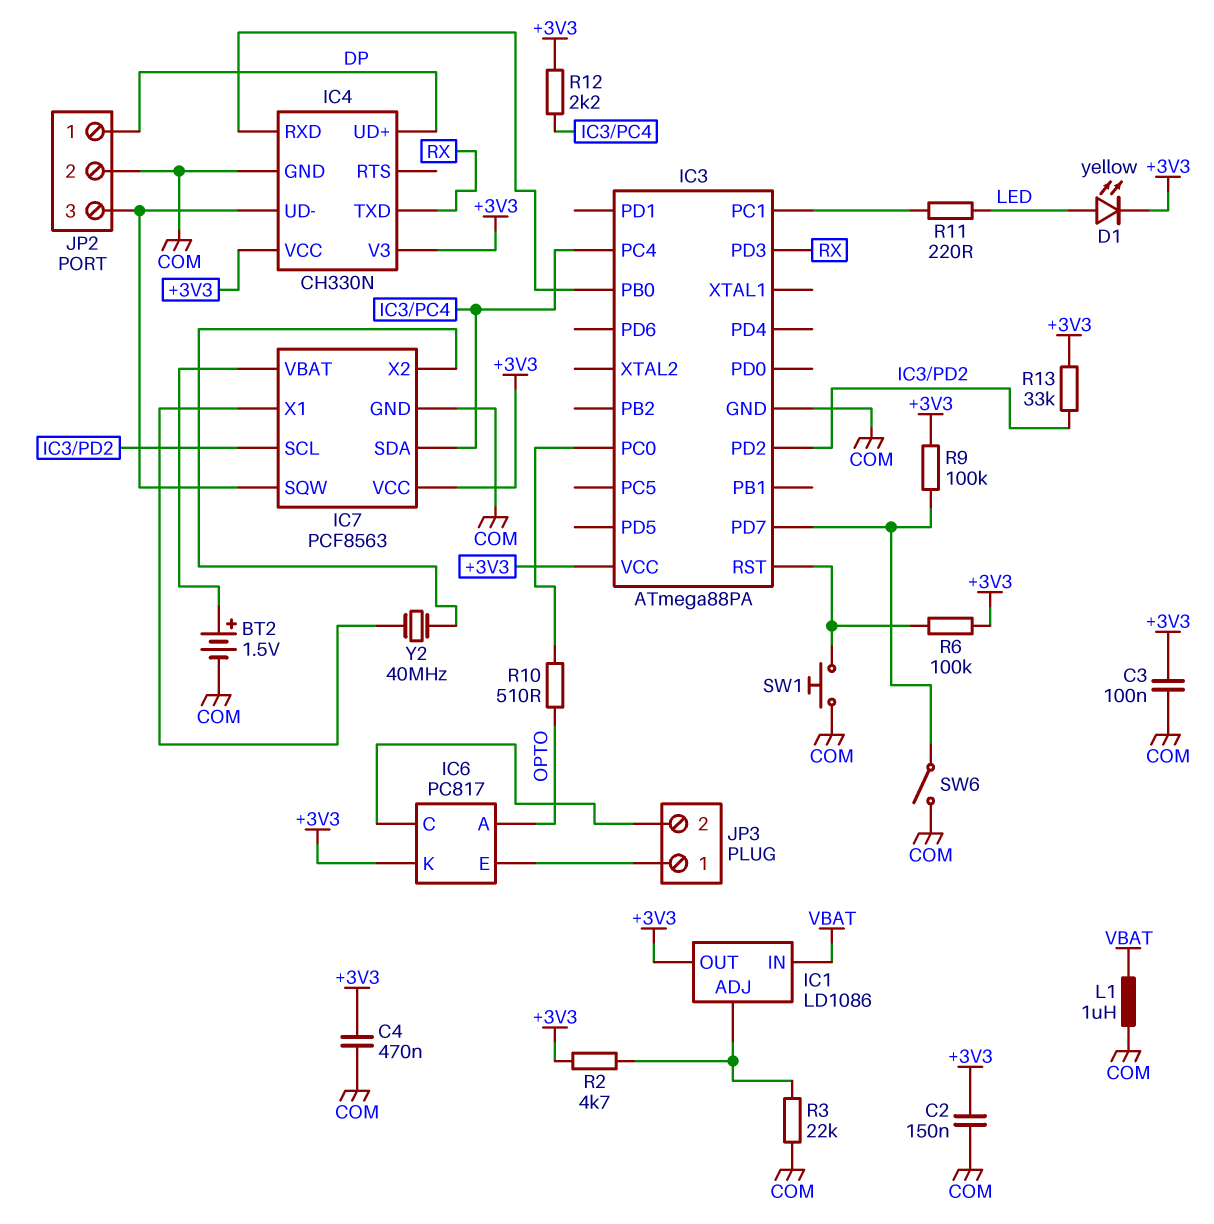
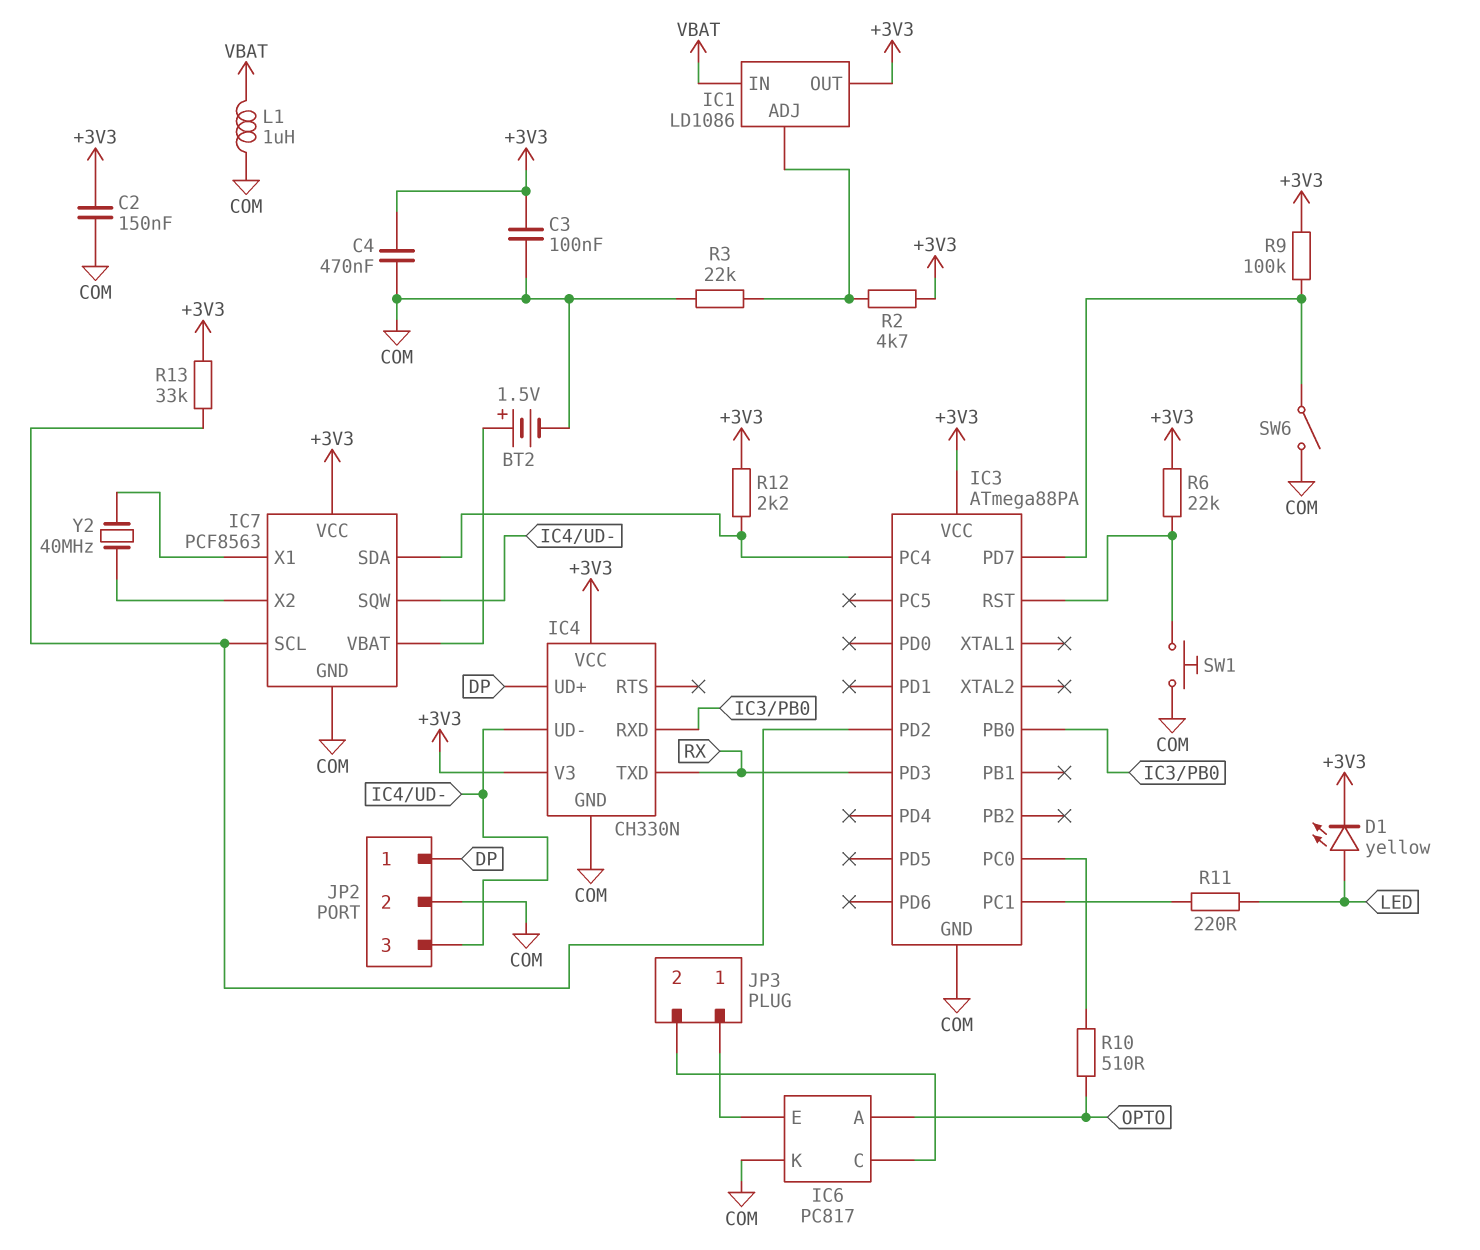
IC6 pin K: +3V3 -> COM
R6: 100k (+3V3, IC3/RST) -> 22k (+3V3, IC3/RST)

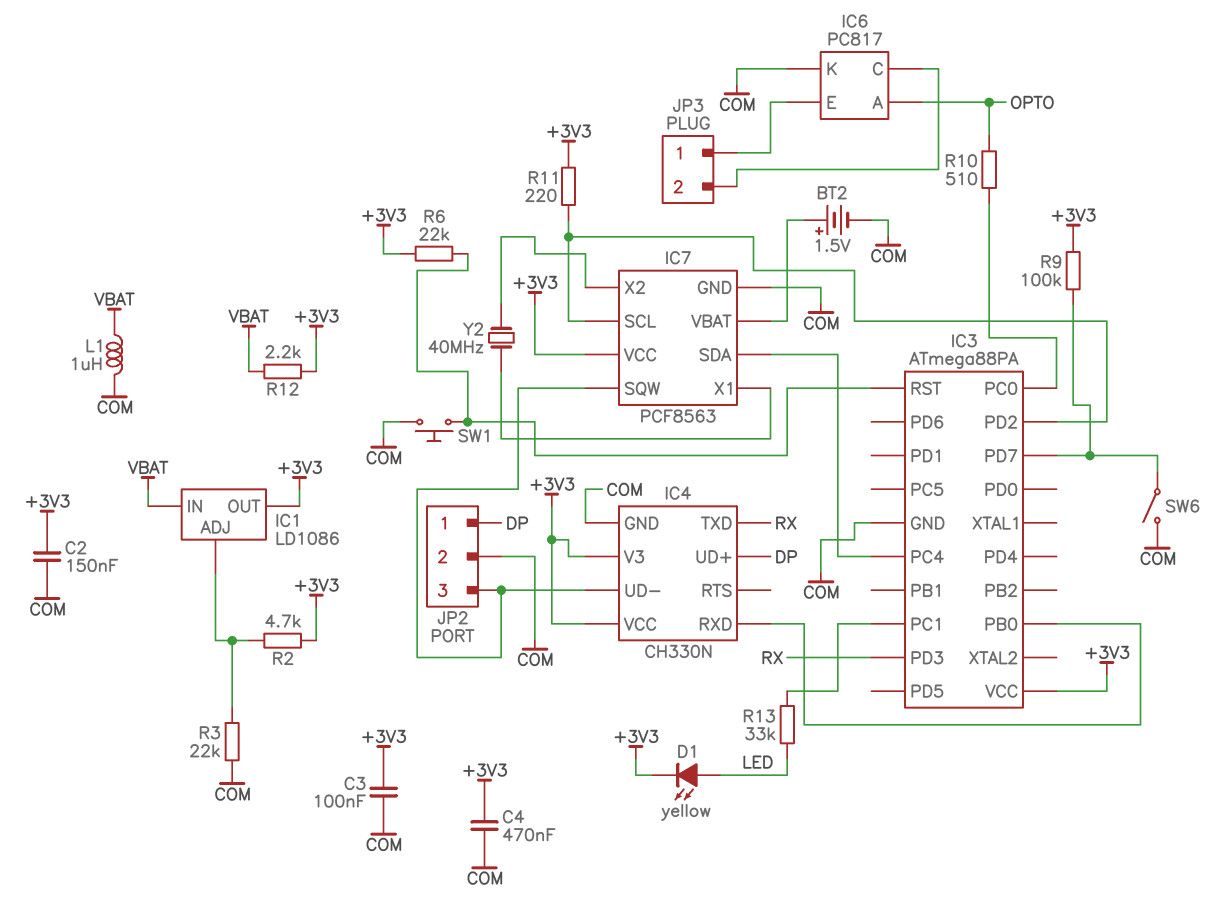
R11: 220 (IC3/PC1, LED) -> 220 (+3V3, IC3/PD2)
R12: 2.2k (+3V3, IC3/PC4) -> 2.2k (+3V3, VBAT)
R13: 33k (+3V3, IC3/PD2) -> 33k (IC3/PC1, LED)

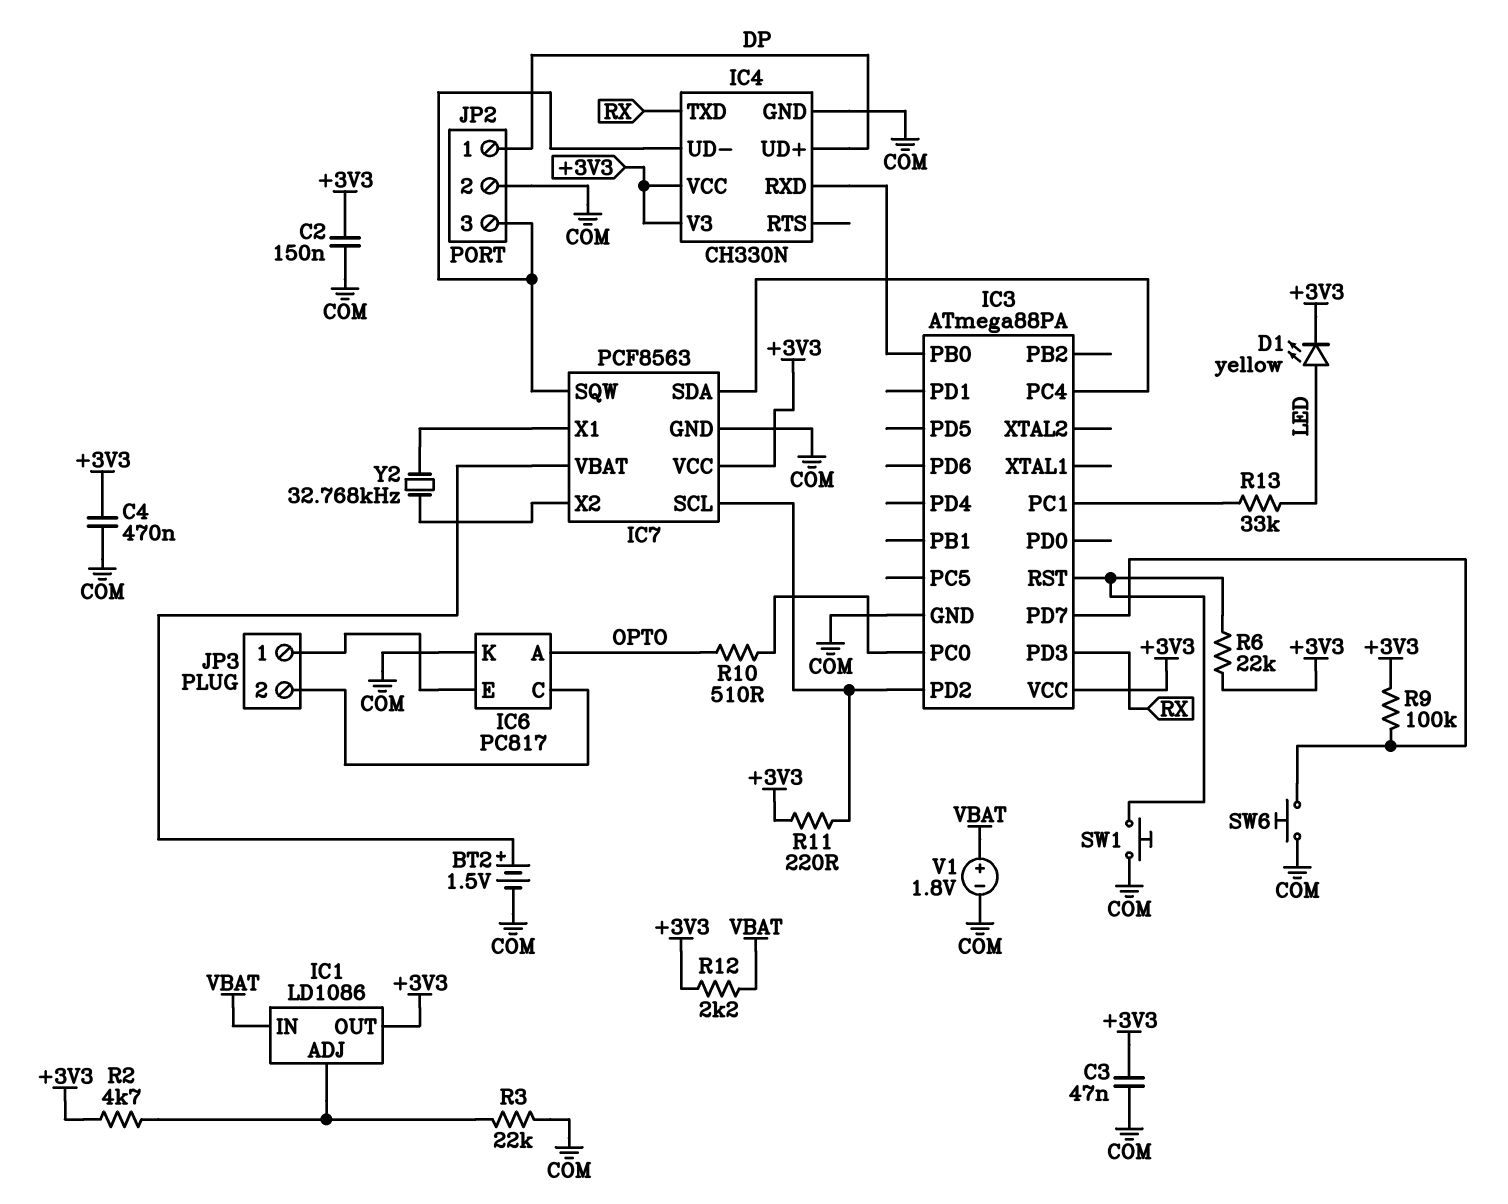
C3: 100nF (+3V3, COM) -> 47nF (+3V3, COM)
L1: 1uH (COM, VBAT) -> none
SW6: switch (COM, IC3/PD7) -> button (COM, IC3/PD7)
V1: none -> 1.8V (plus VBAT, minus COM)
Y2: 40MHz (IC7/X1, IC7/X2) -> 32.768kHz (IC7/X1, IC7/X2)

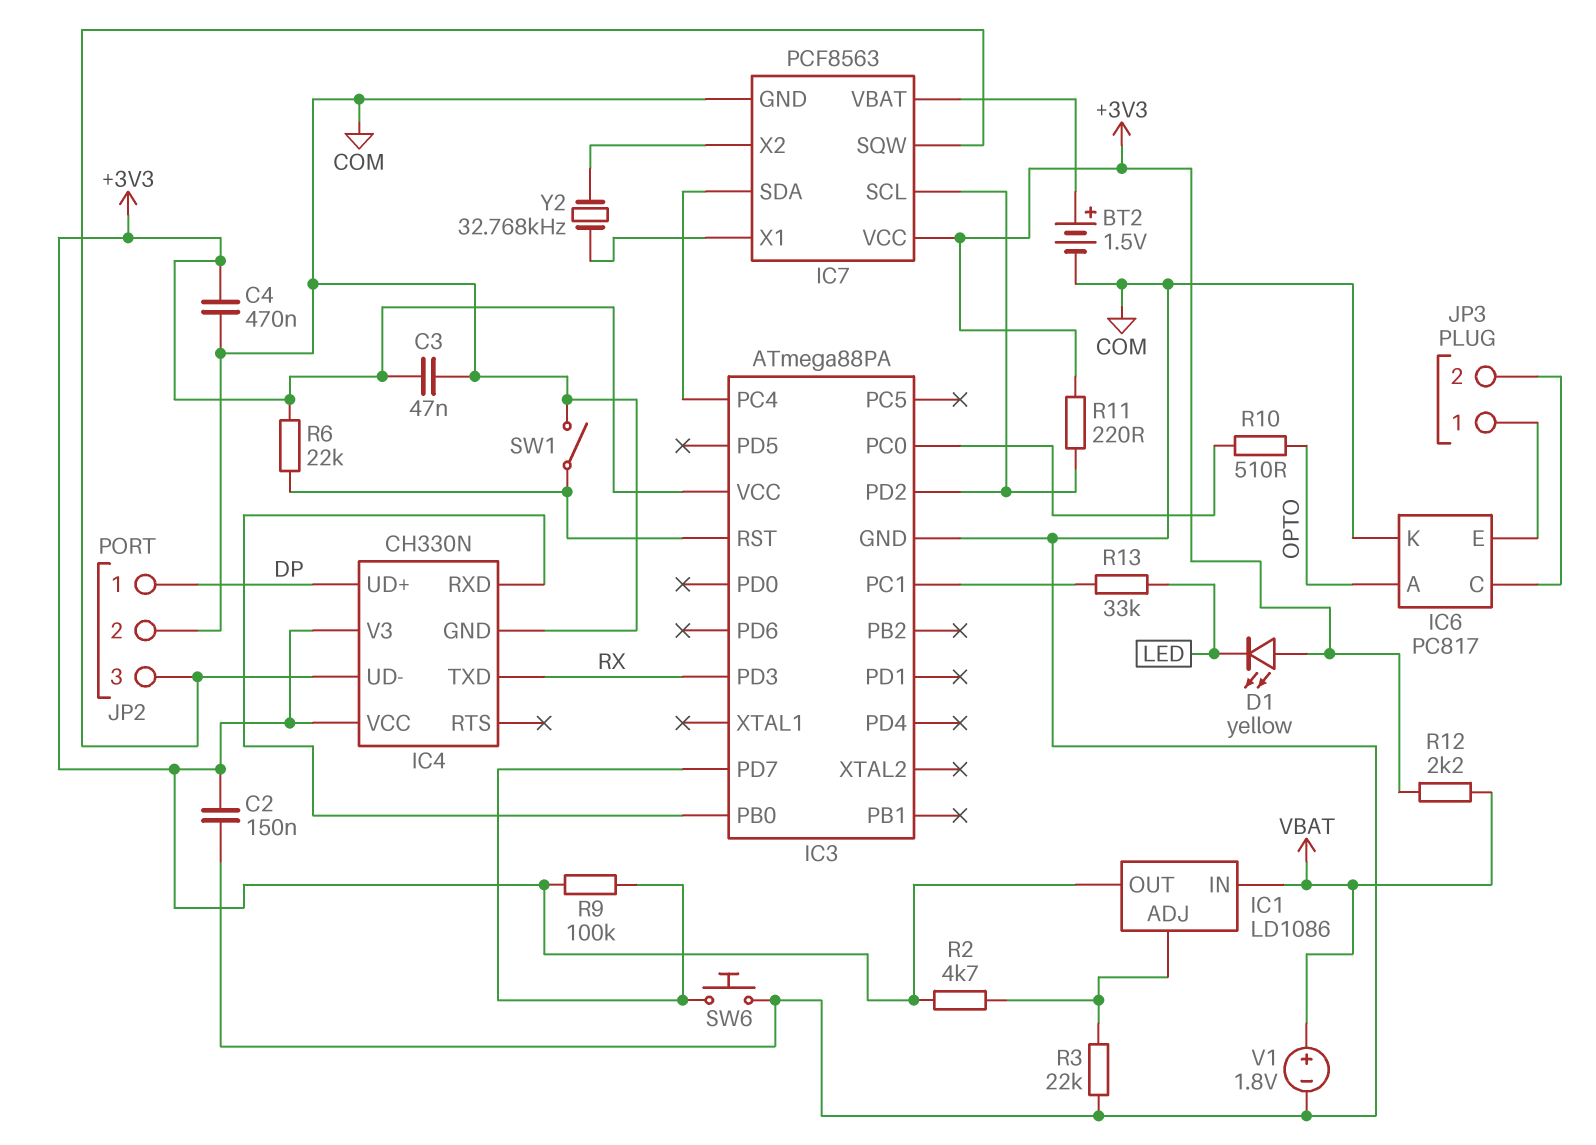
D1: LED yellow (A LED, K +3V3) -> LED yellow (A +3V3, K LED)
SW1: button (COM, IC3/RST) -> switch (COM, IC3/RST)

